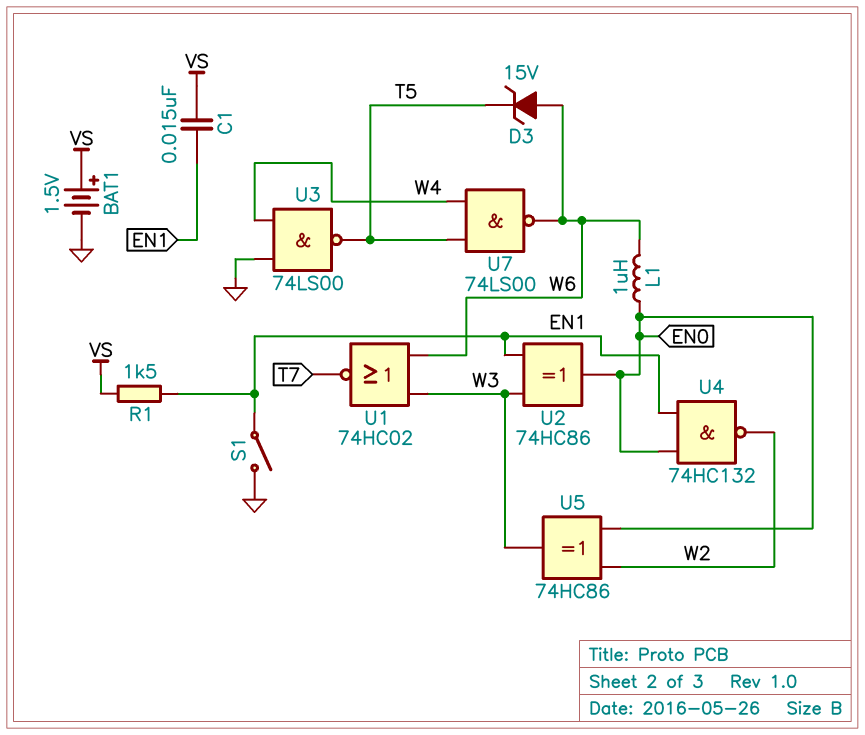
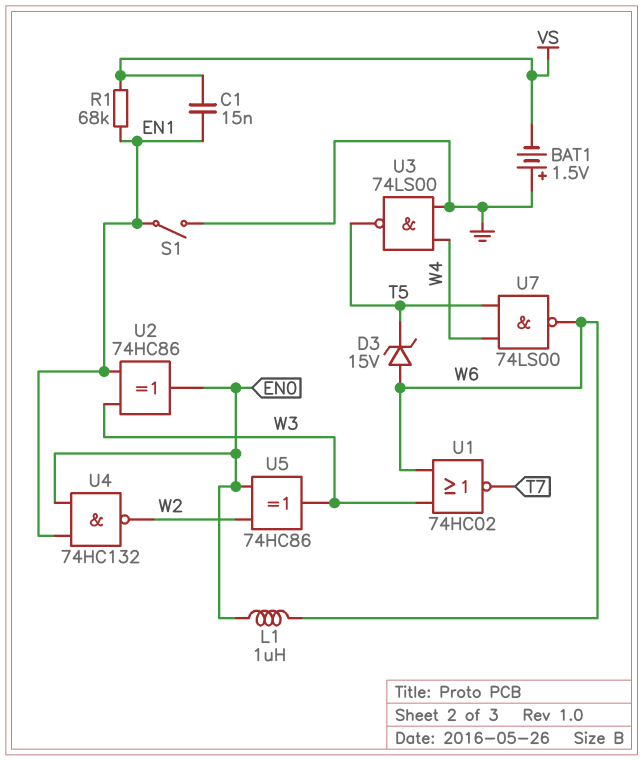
BAT1: 1.5V (plus VS, minus GND) -> 1.5V (plus GND, minus VS)
R1: 1.5k (EN1, VS) -> 68k (EN1, VS)

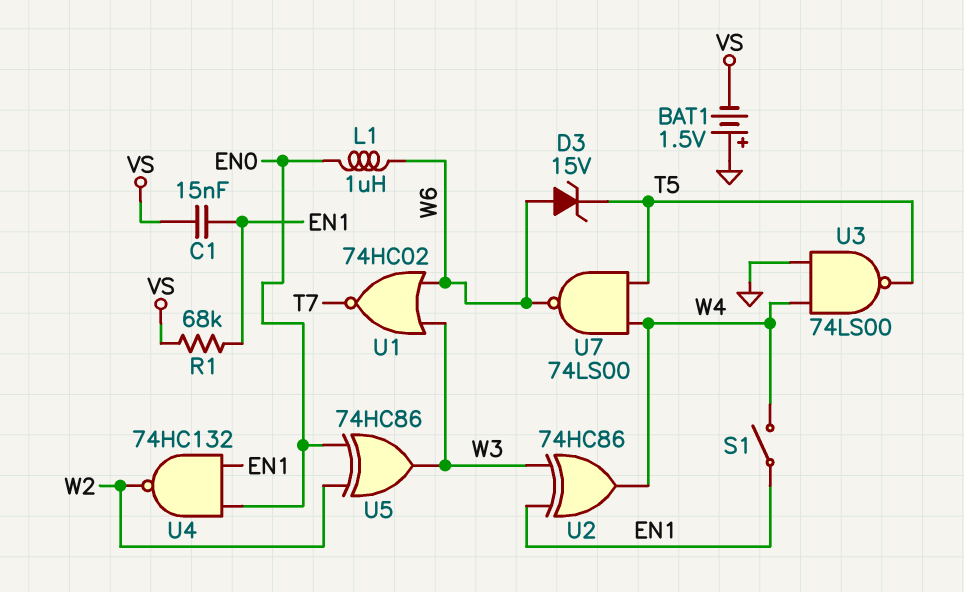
S1: switch (EN1, GND) -> switch (EN1, W4)
U2: XOR 74HC86 (in EN1, in W3, out EN0) -> XOR 74HC86 (in EN1, in W3, out W4)

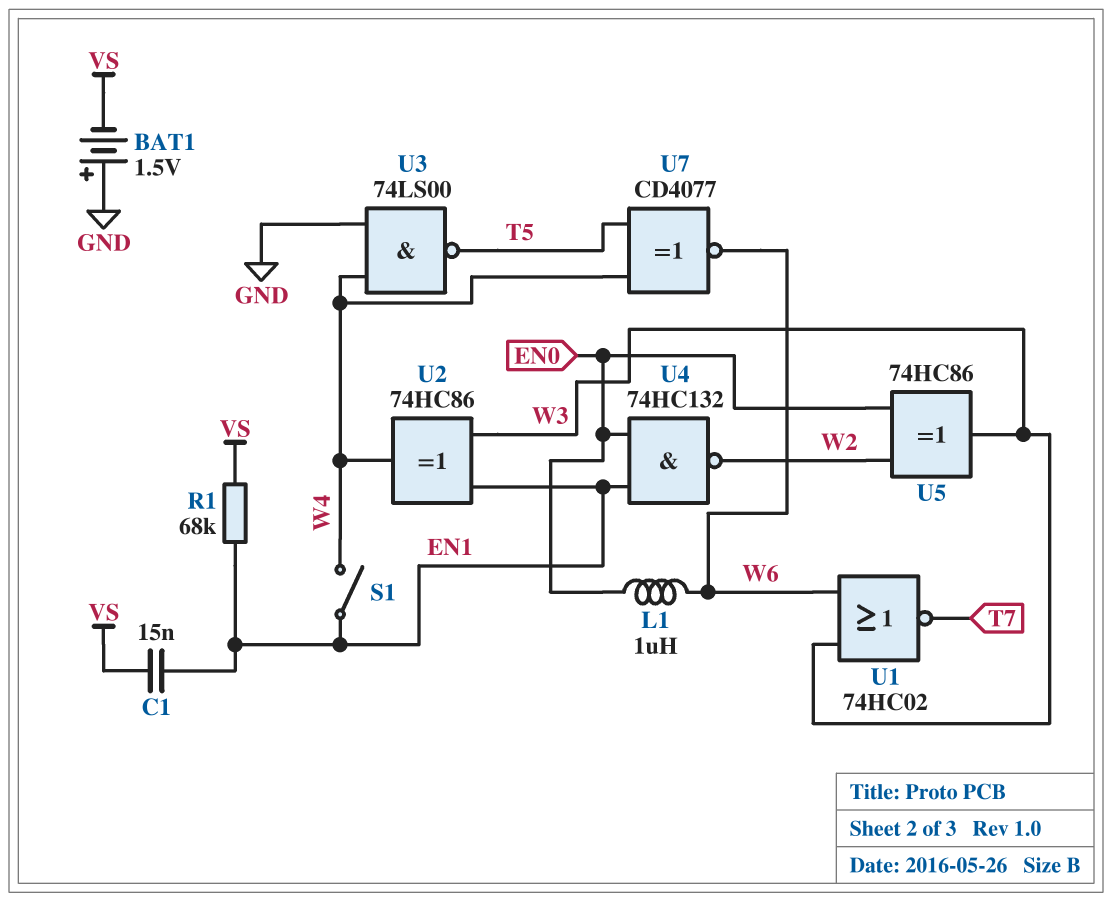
D3: zener 15V (A W6, K T5) -> none
U7: NAND 74LS00 (in T5, in W4, out W6) -> XNOR CD4077 (in T5, in W4, out W6)

